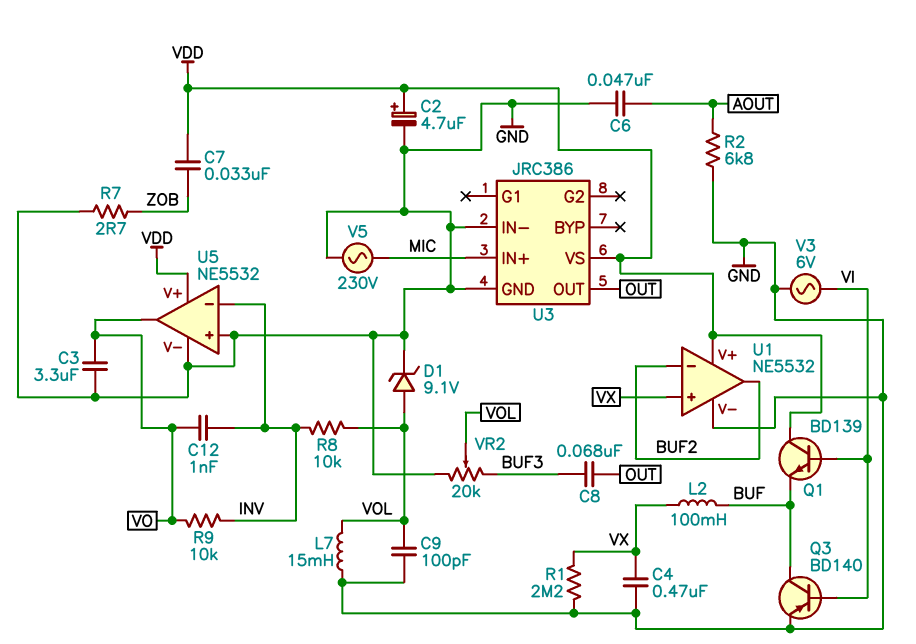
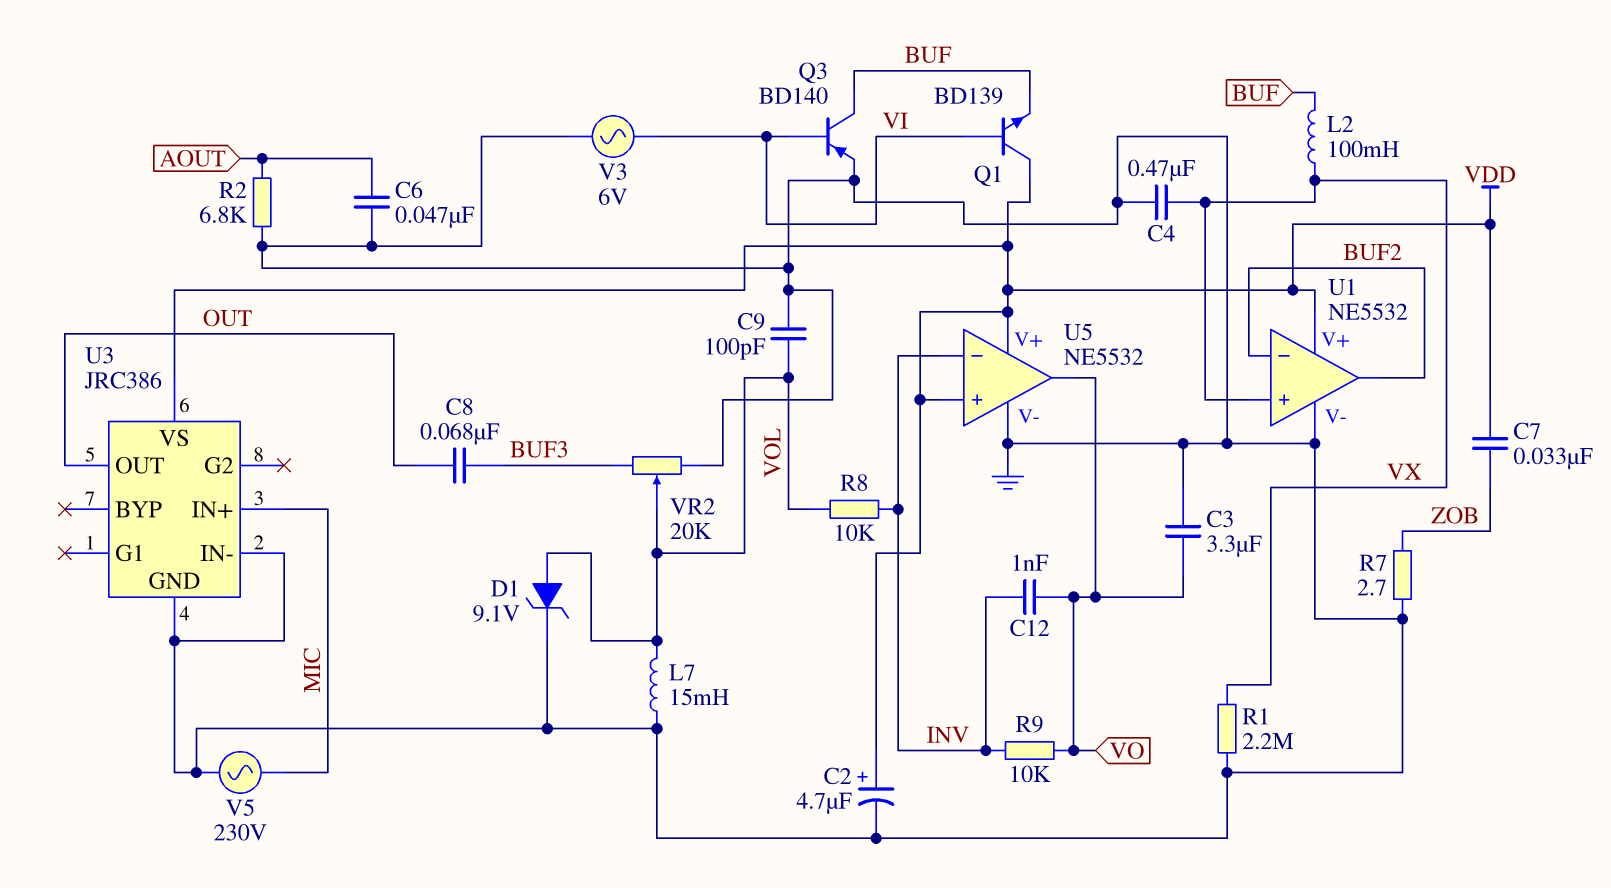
U5 pin in+: GND -> VDD

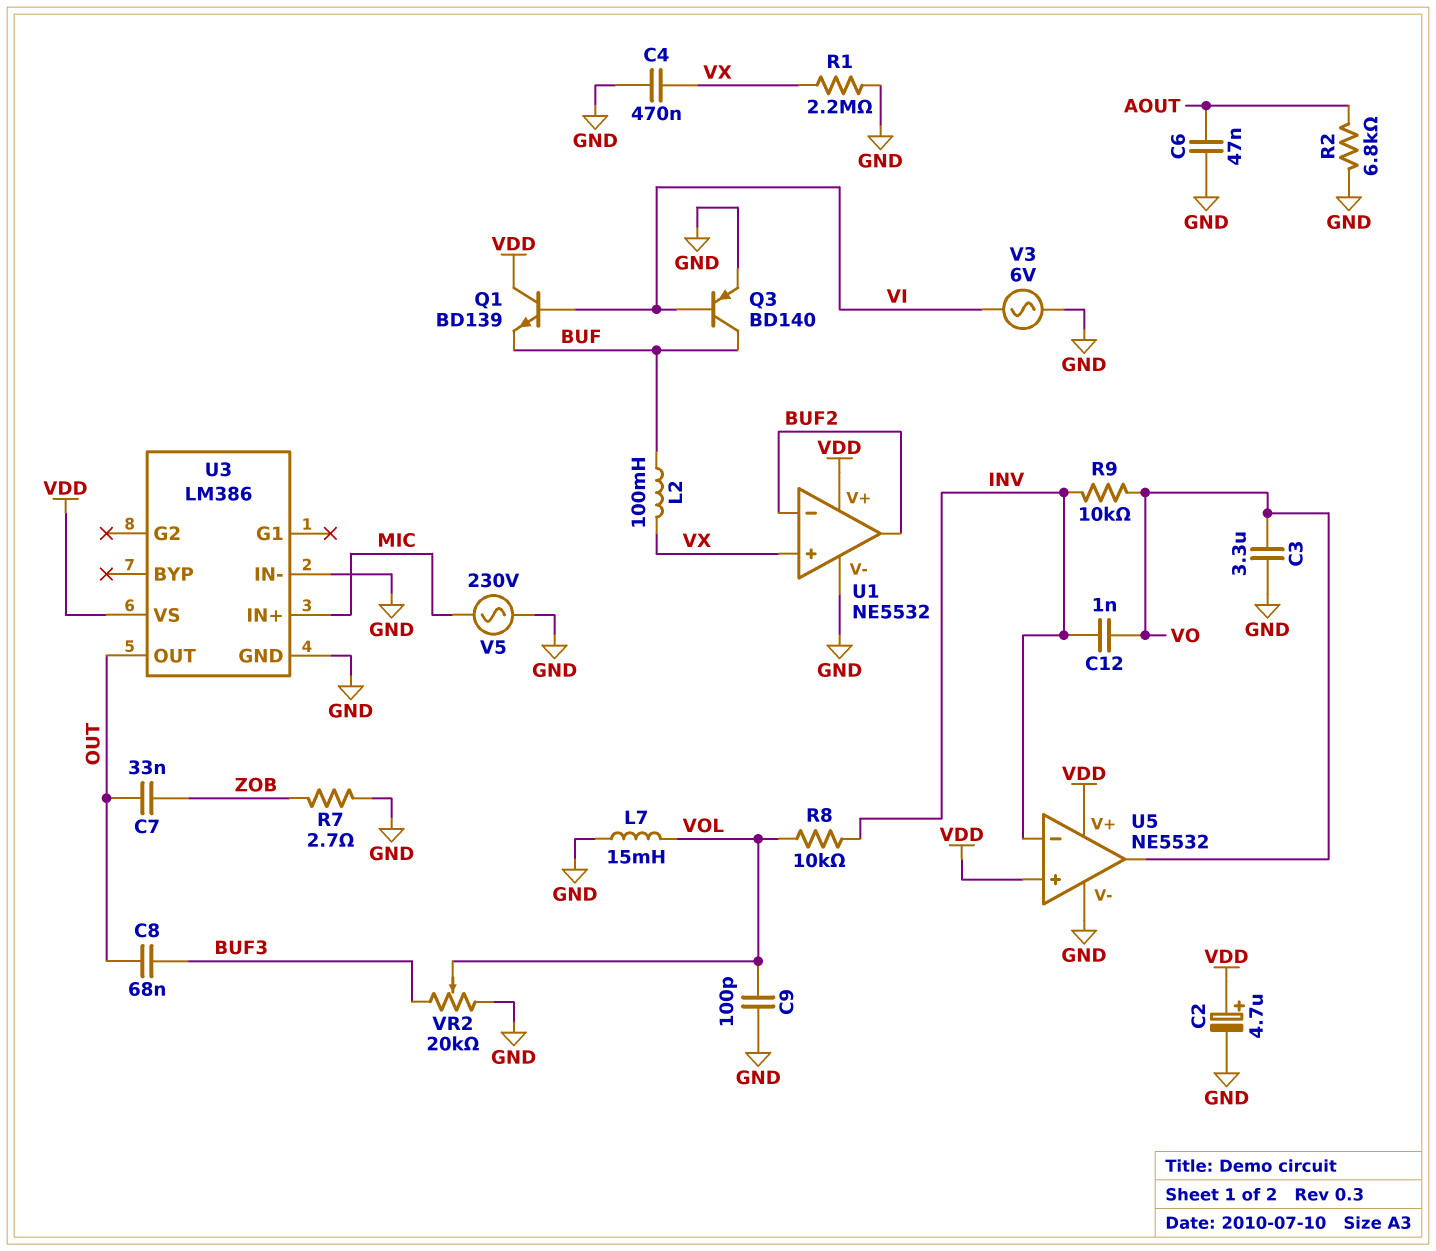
C7: 33nF (VDD, ZOB) -> 33nF (OUT, ZOB)
D1: zener 9.1V (A VOL, K GND) -> none
U3: JRC386 -> LM386

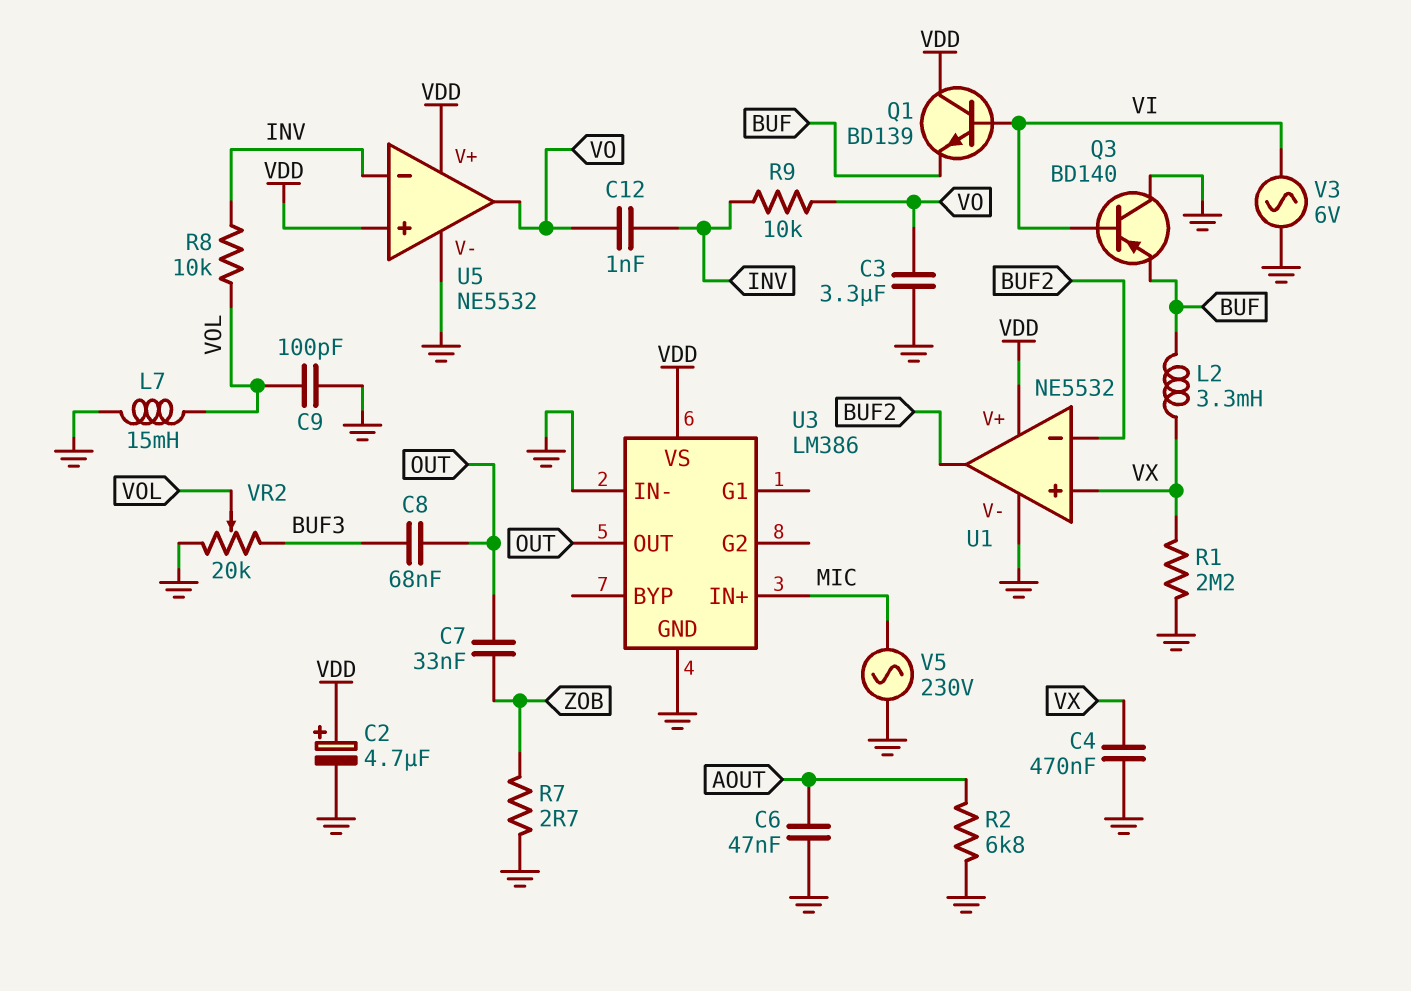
L2: 100mH (BUF, VX) -> 3.3mH (BUF, VX)
Q3: PNP BD140 (B VI, C BUF, E GND) -> PNP BD140 (B VI, C GND, E BUF)

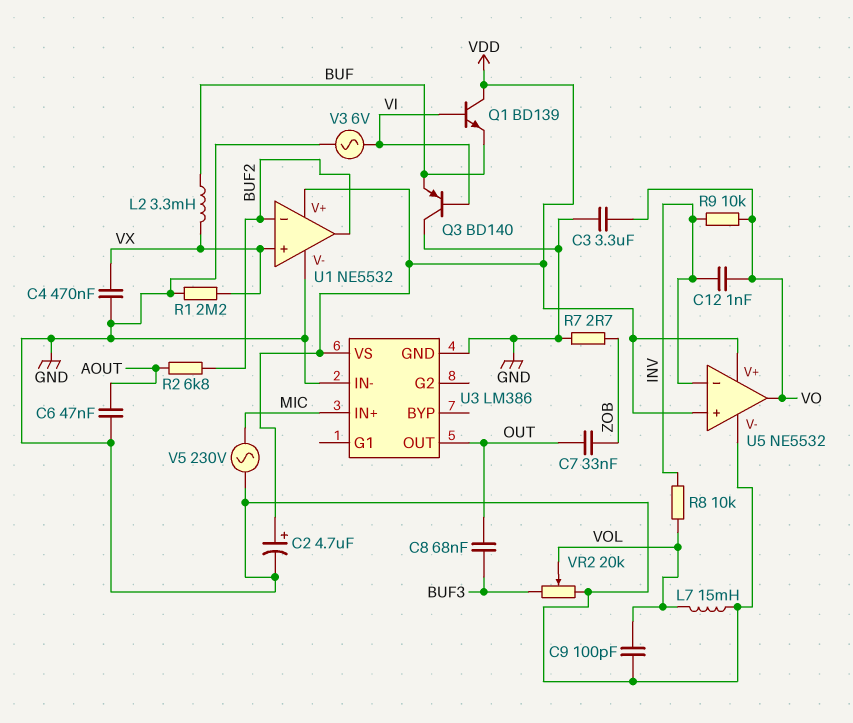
R2: 6.8k (AOUT, GND) -> 6.8k (AOUT, BUF2)

